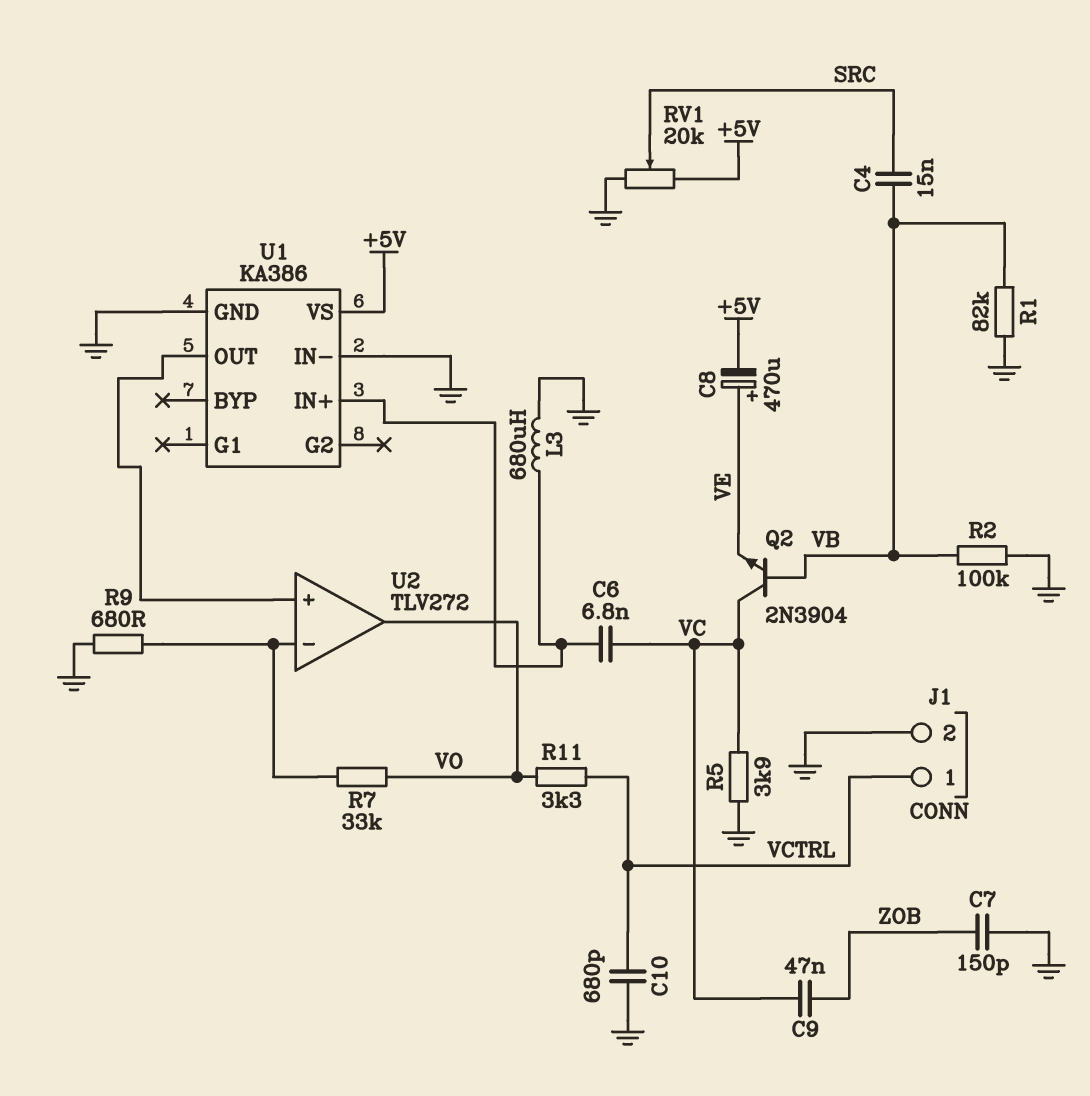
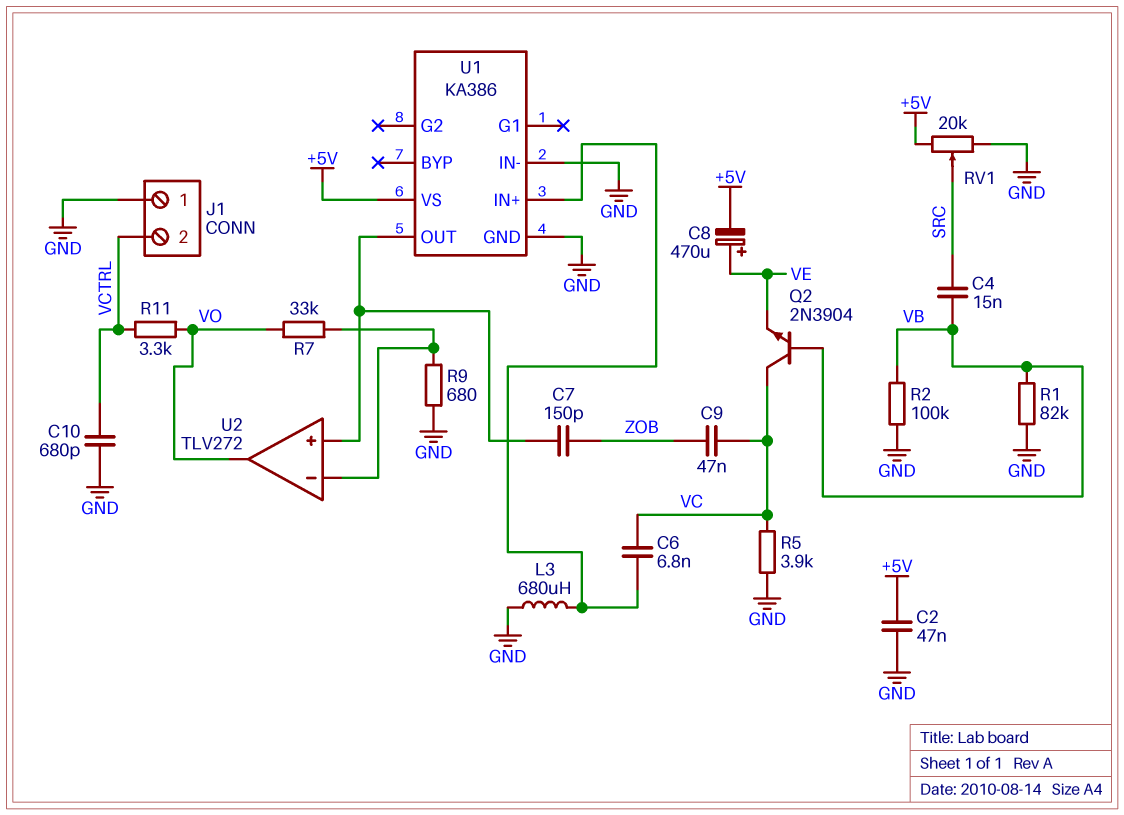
C2: none -> 47nF (+5V, GND)
C7: 150pF (GND, ZOB) -> 150pF (U1/OUT, ZOB)
J1 pin 1: VCTRL -> GND
J1 pin 2: GND -> VCTRL

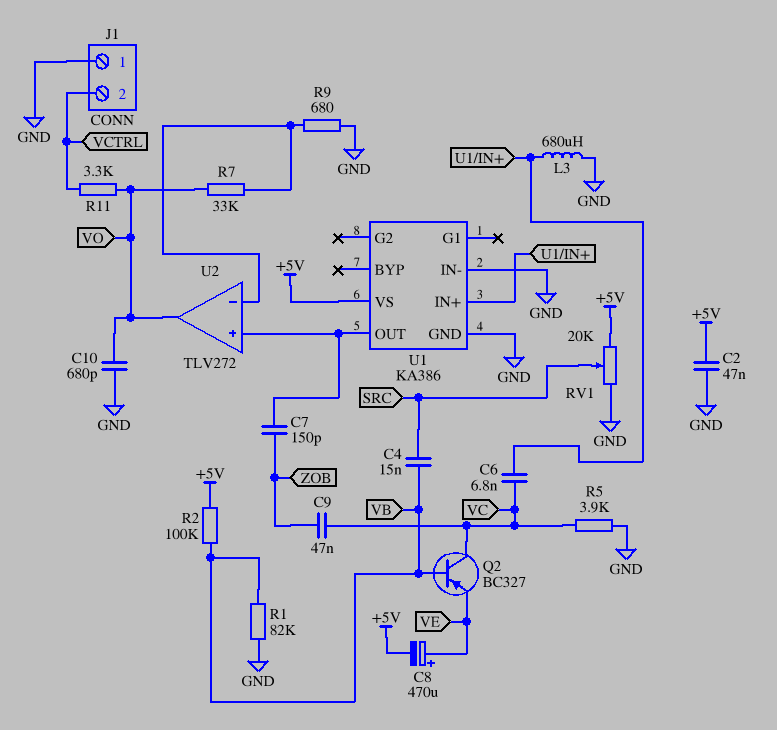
C10: 680pF (GND, VCTRL) -> 680pF (GND, VO)
Q2: NPN 2N3904 (B VB, C VC, E VE) -> PNP BC327 (B VB, C VC, E VE)
R2: 100k (GND, VB) -> 100k (+5V, VB)

